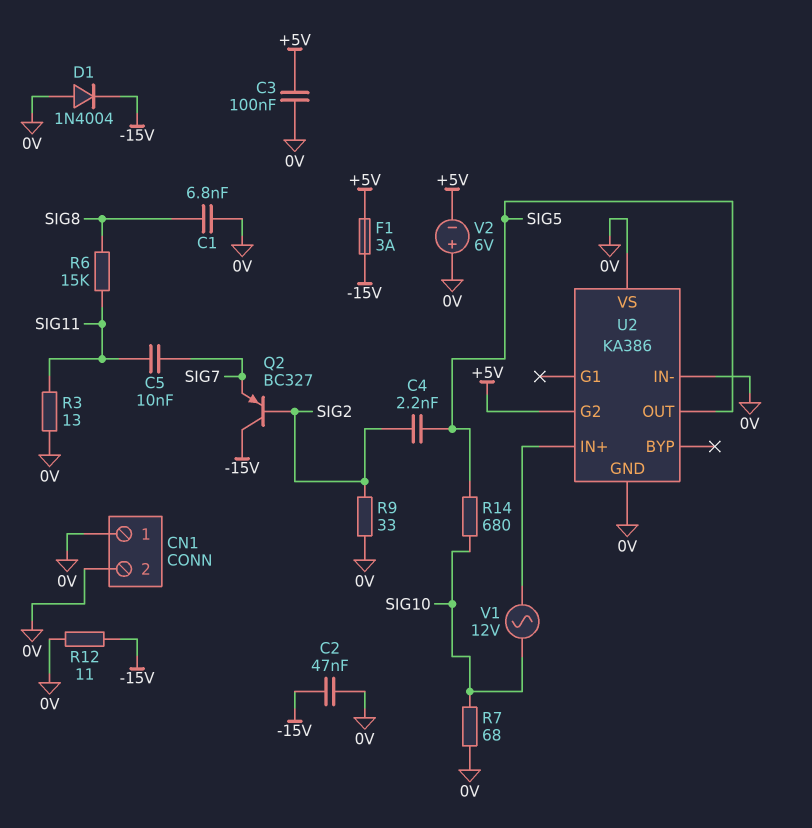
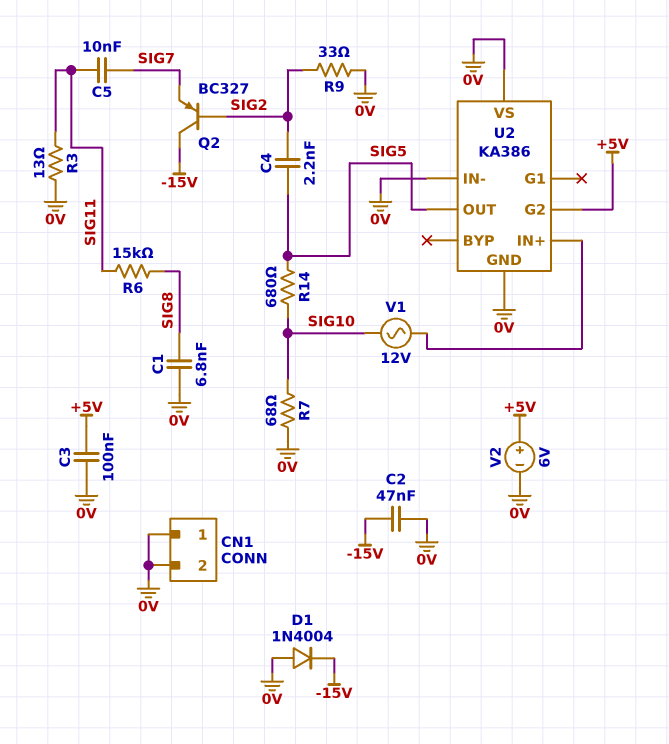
F1: 3A (+5V, -15V) -> none
R12: 11 (-15V, 0V) -> none
V2: 6V (plus 0V, minus +5V) -> 6V (plus +5V, minus 0V)

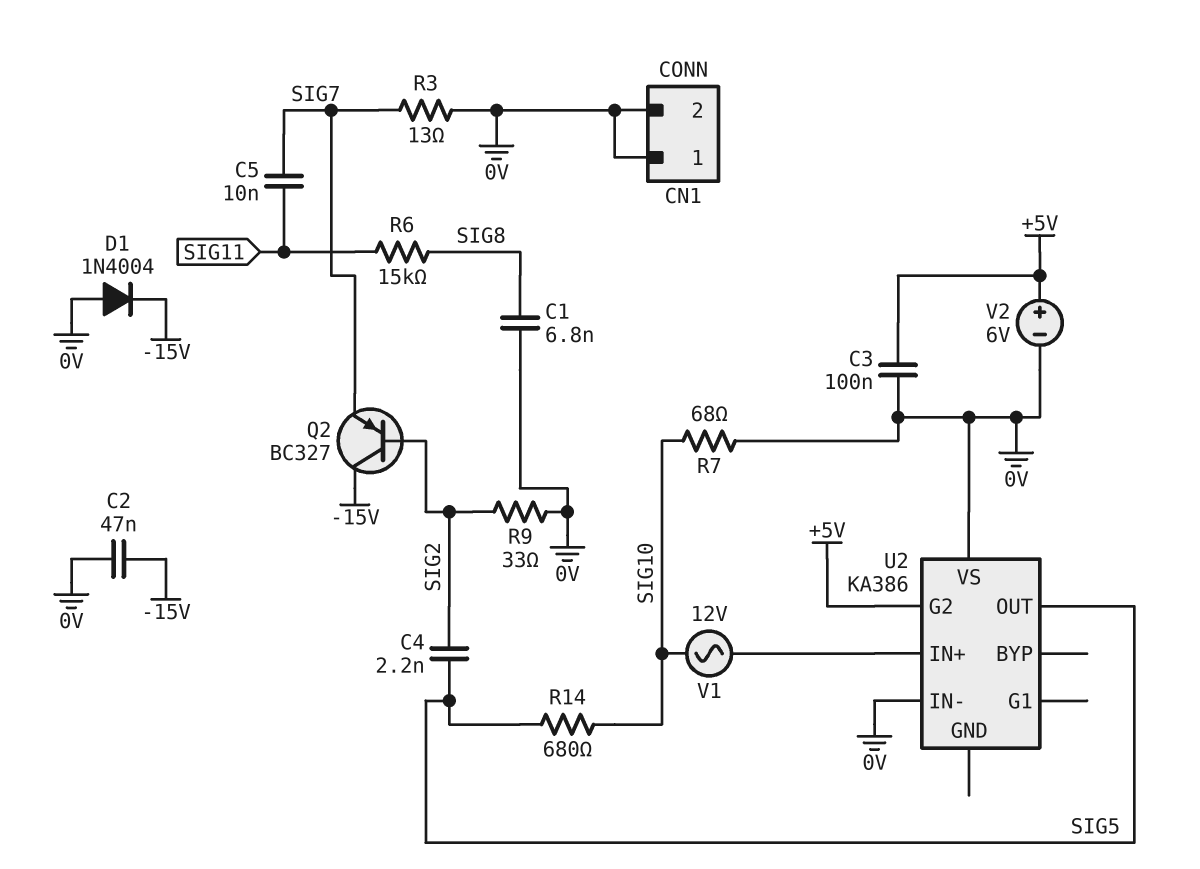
R3: 13 (0V, SIG11) -> 13 (0V, SIG7)
U2 pin GND: 0V -> none

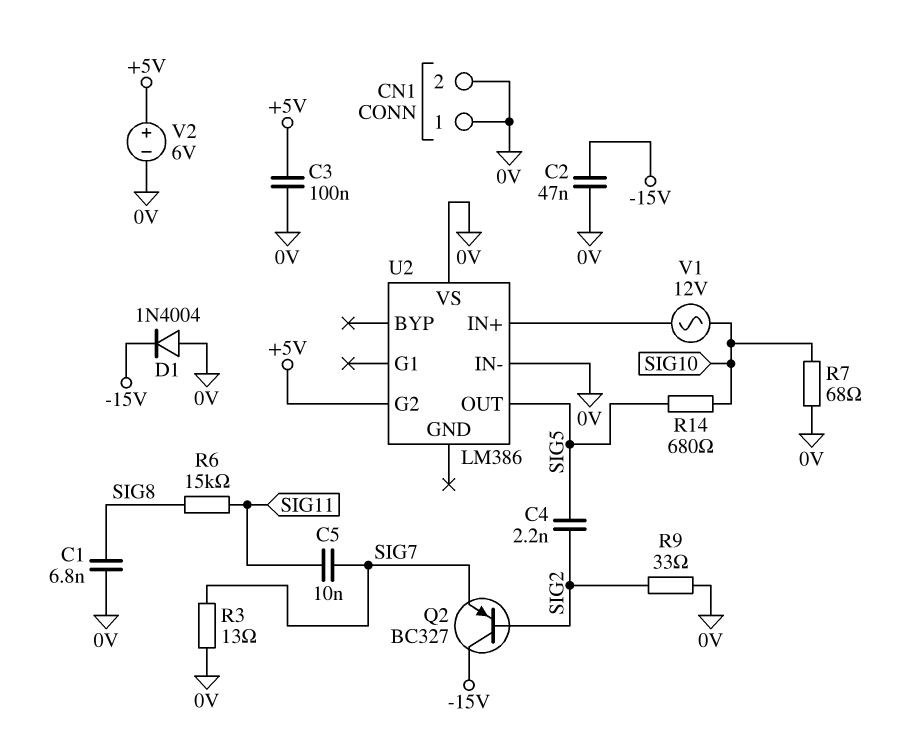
U2: KA386 -> LM386

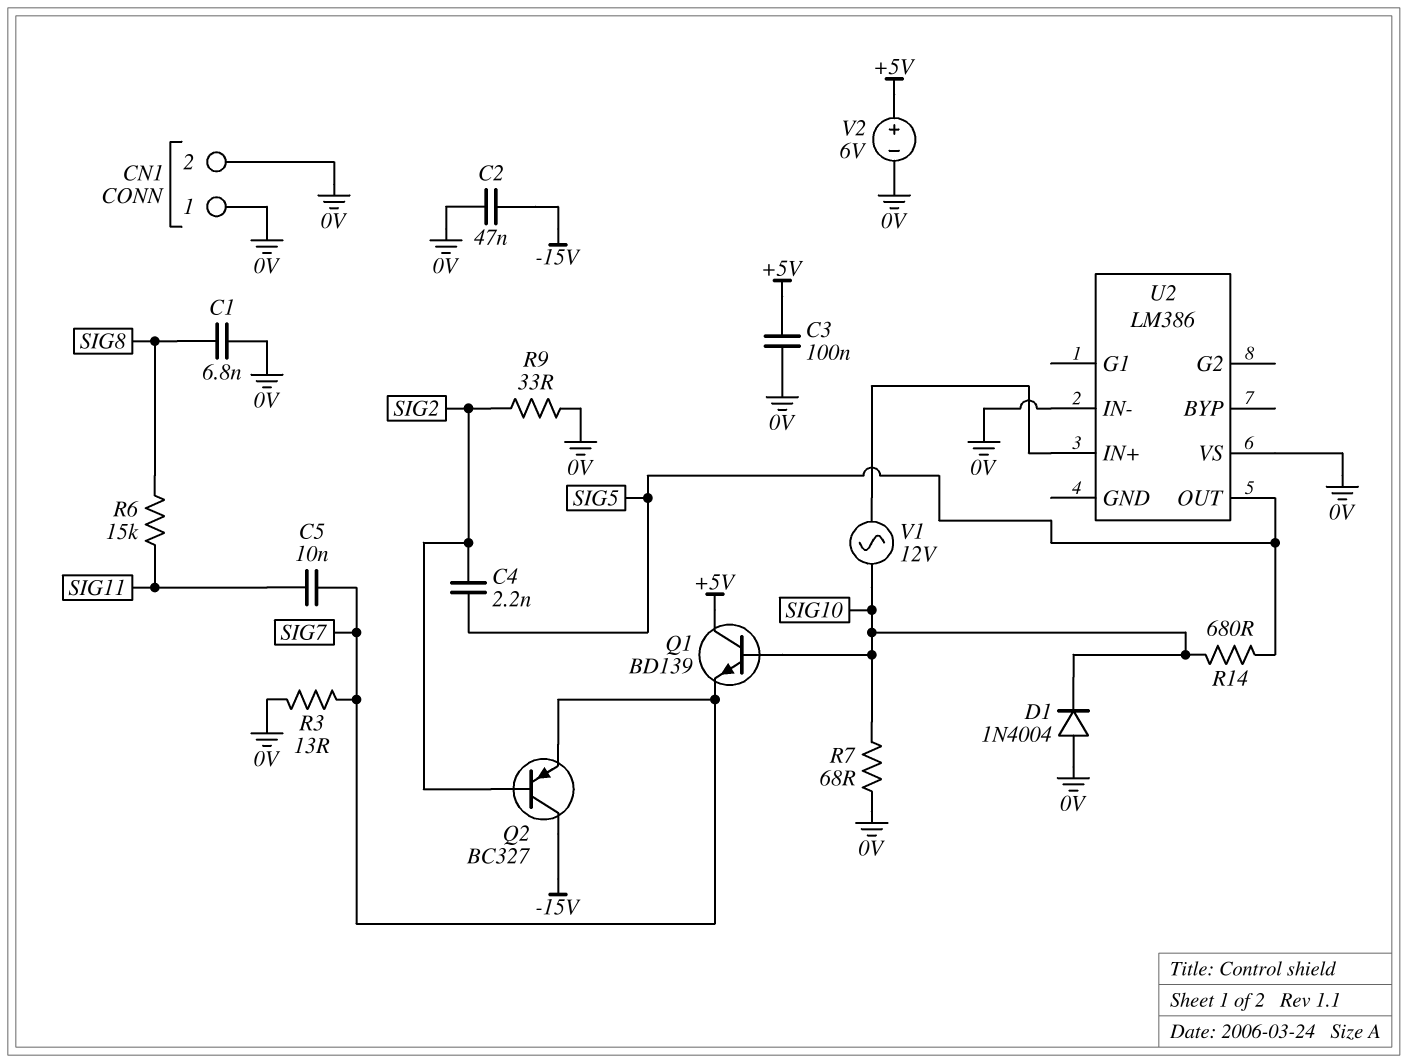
D1: diode 1N4004 (A 0V, K -15V) -> diode 1N4004 (A 0V, K SIG10)
Q1: none -> NPN BD139 (B SIG10, C +5V, E SIG7)
U2 pin G2: +5V -> none

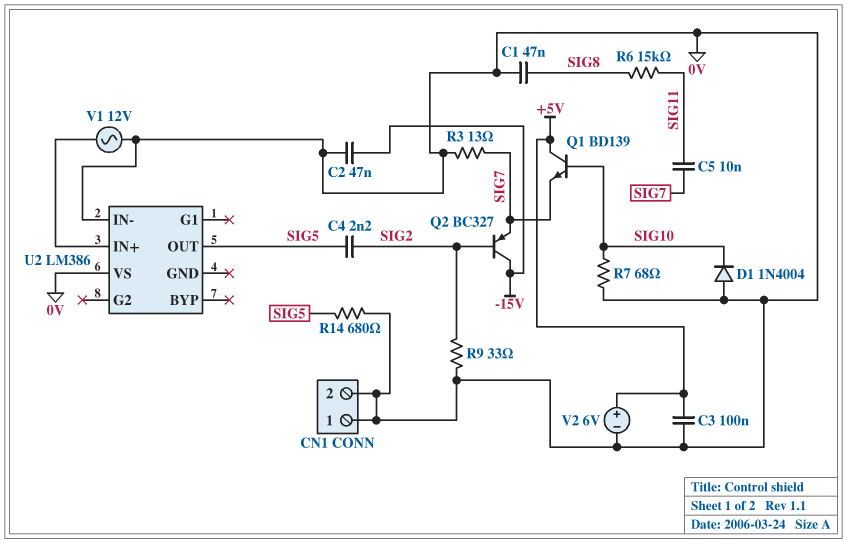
C1: 6.8nF (0V, SIG8) -> 47nF (0V, SIG8)
R14: 680 (SIG5, SIG10) -> 680 (0V, SIG5)
V1: AC 12V (SIG10, U2/IN+) -> AC 12V (0V, U2/IN+)

